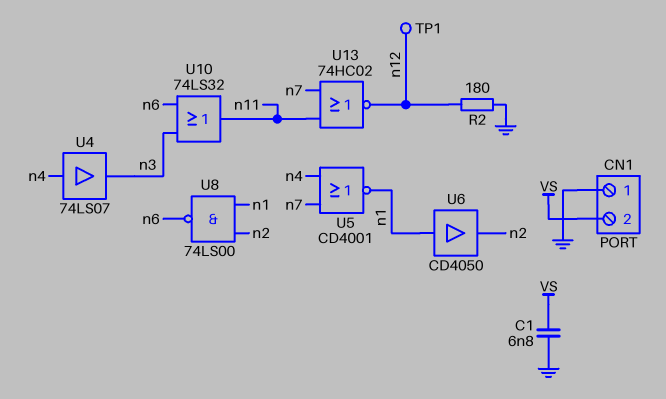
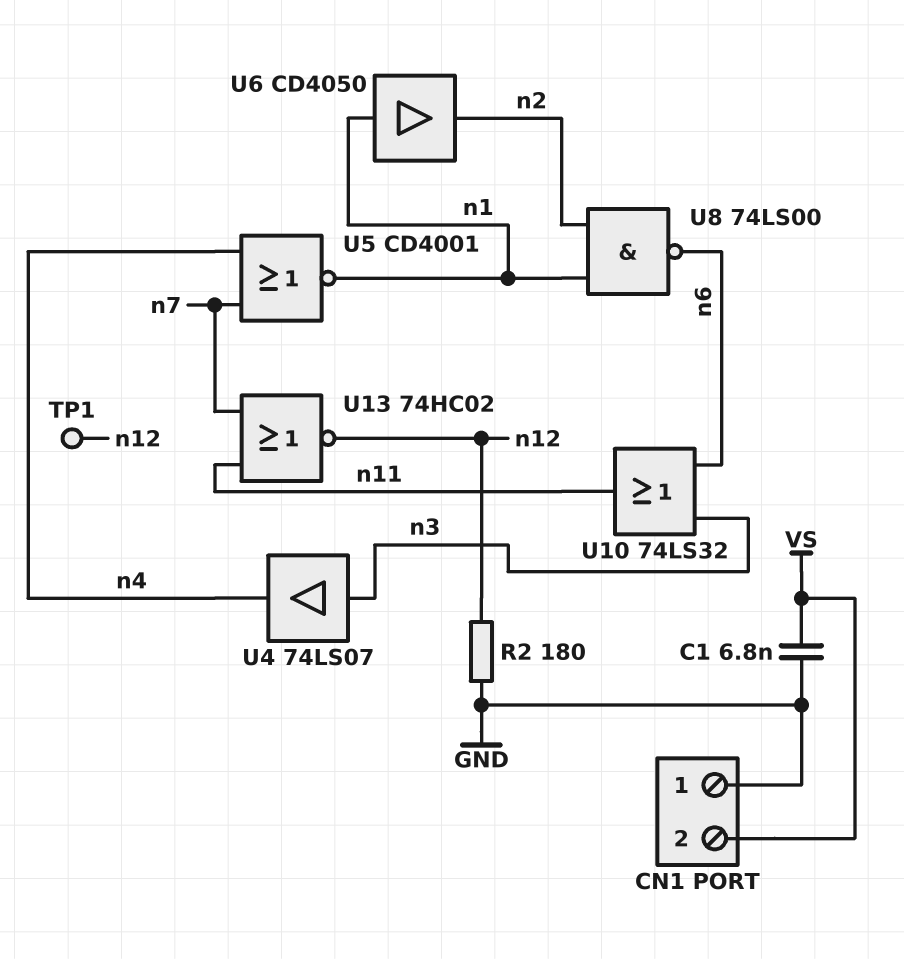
U4: buffer 74LS07 (in n4, out n3) -> buffer 74LS07 (in n3, out n4)

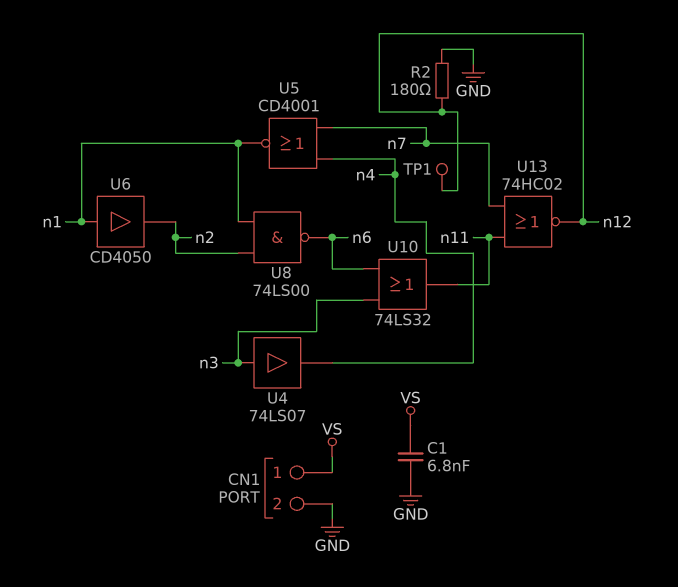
CN1 pin 1: GND -> VS
CN1 pin 2: VS -> GND

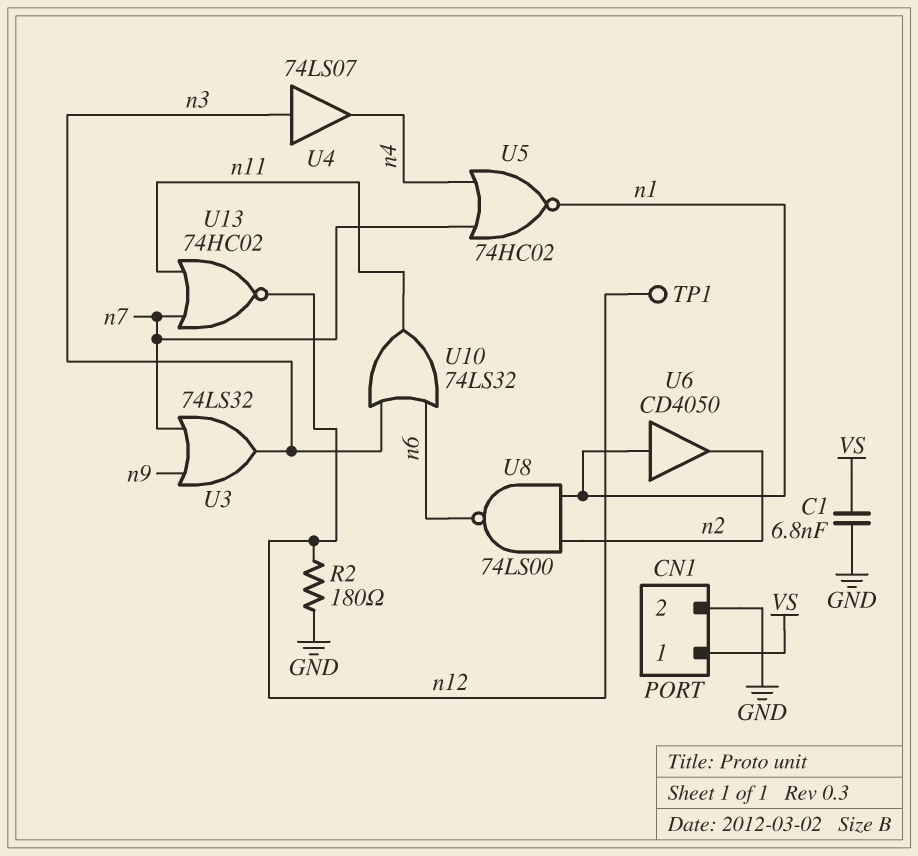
U3: none -> OR 74LS32 (in n7, in n9, out n3)
U5: NOR CD4001 (in n4, in n7, out n1) -> NOR 74HC02 (in n4, in n7, out n1)

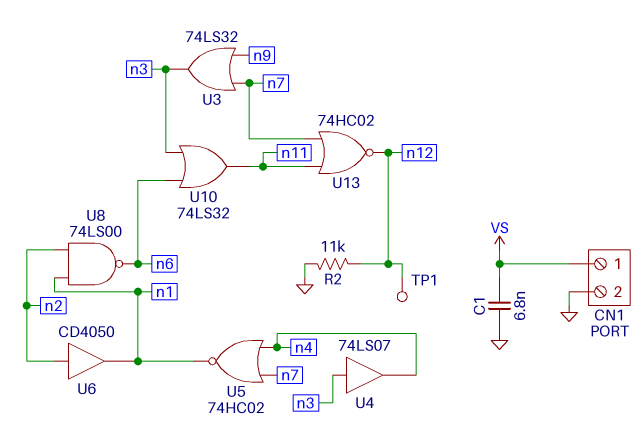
R2: 180 (GND, n12) -> 11k (GND, n12)
U6: buffer CD4050 (in n1, out n2) -> buffer CD4050 (in n2, out n1)

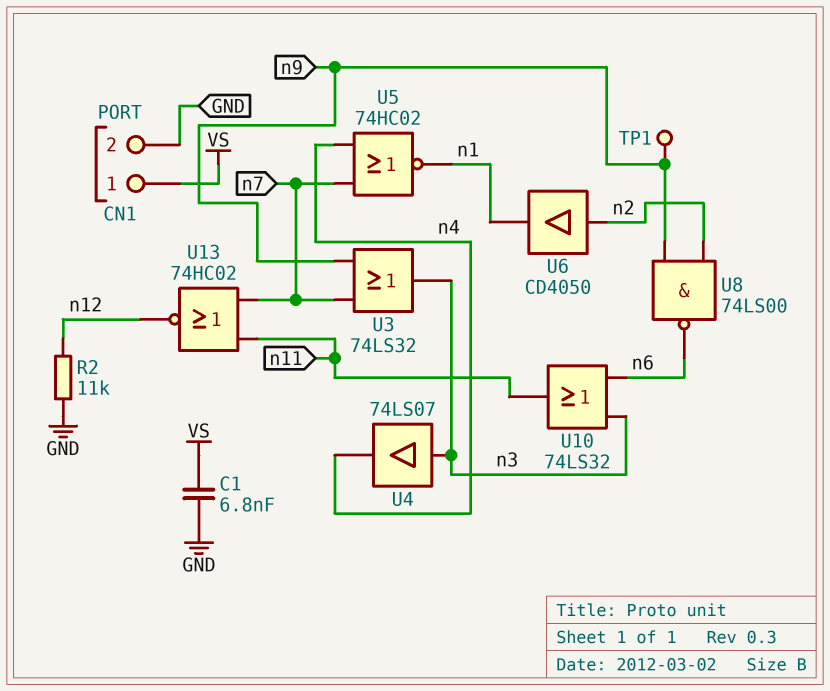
TP1: test point (n12) -> test point (n9)
U8: NAND 74LS00 (in n1, in n2, out n6) -> NAND 74LS00 (in n2, in n9, out n6)

